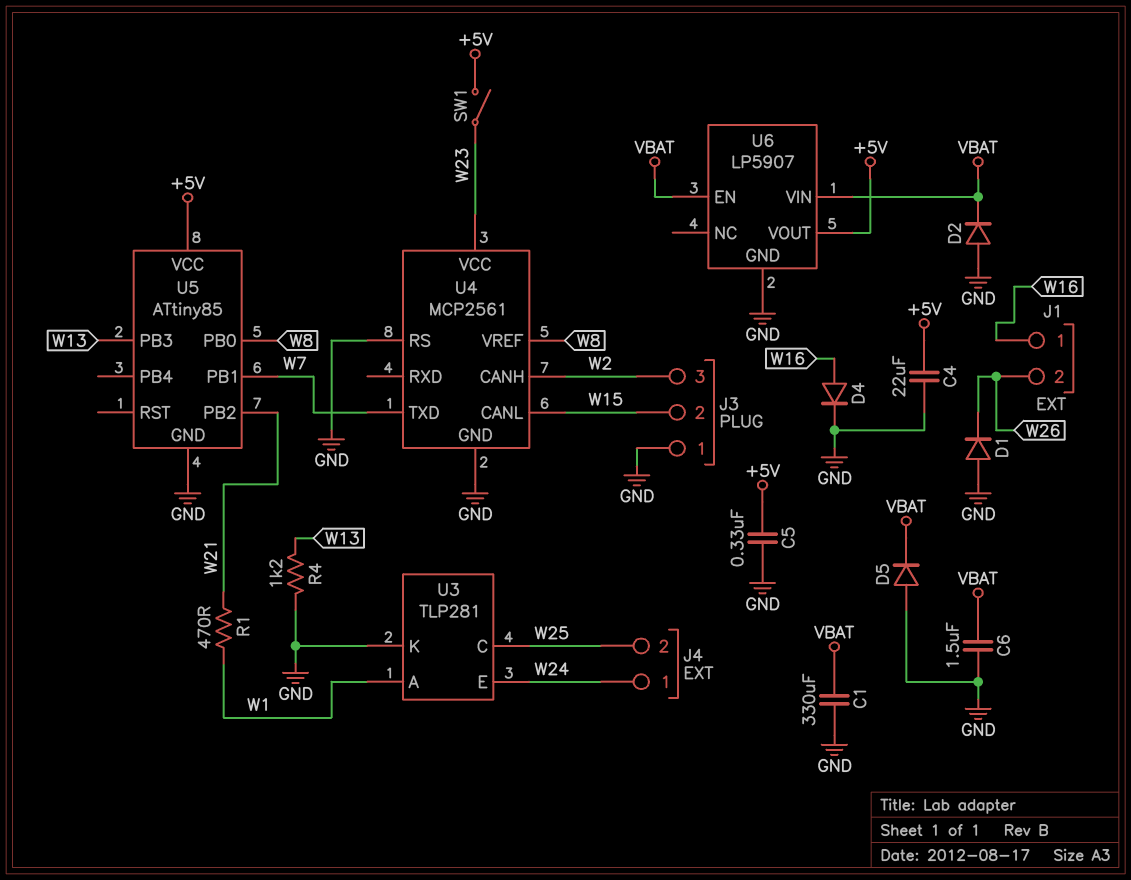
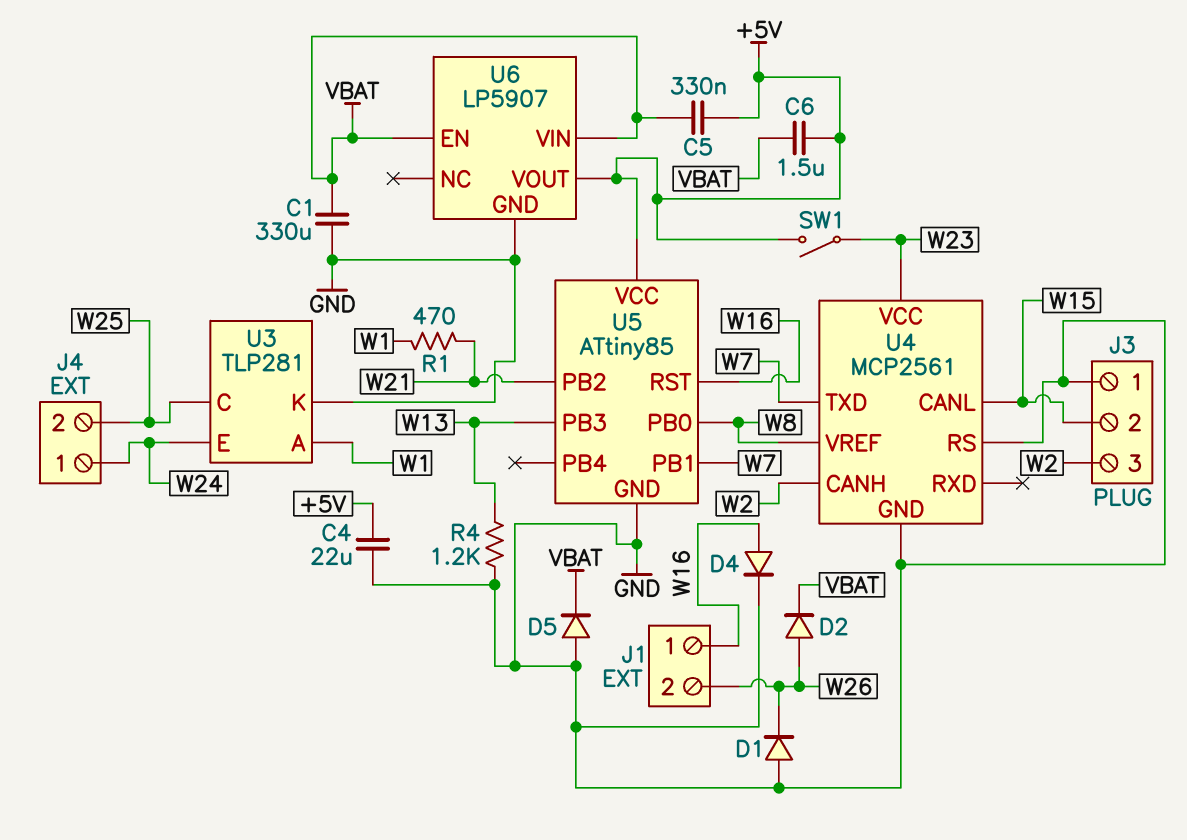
C5: 330nF (+5V, GND) -> 330nF (+5V, VBAT)
C6: 1.5uF (GND, VBAT) -> 1.5uF (+5V, VBAT)
D2: diode (A GND, K VBAT) -> diode (A W26, K VBAT)
U5 pin RST: none -> W16

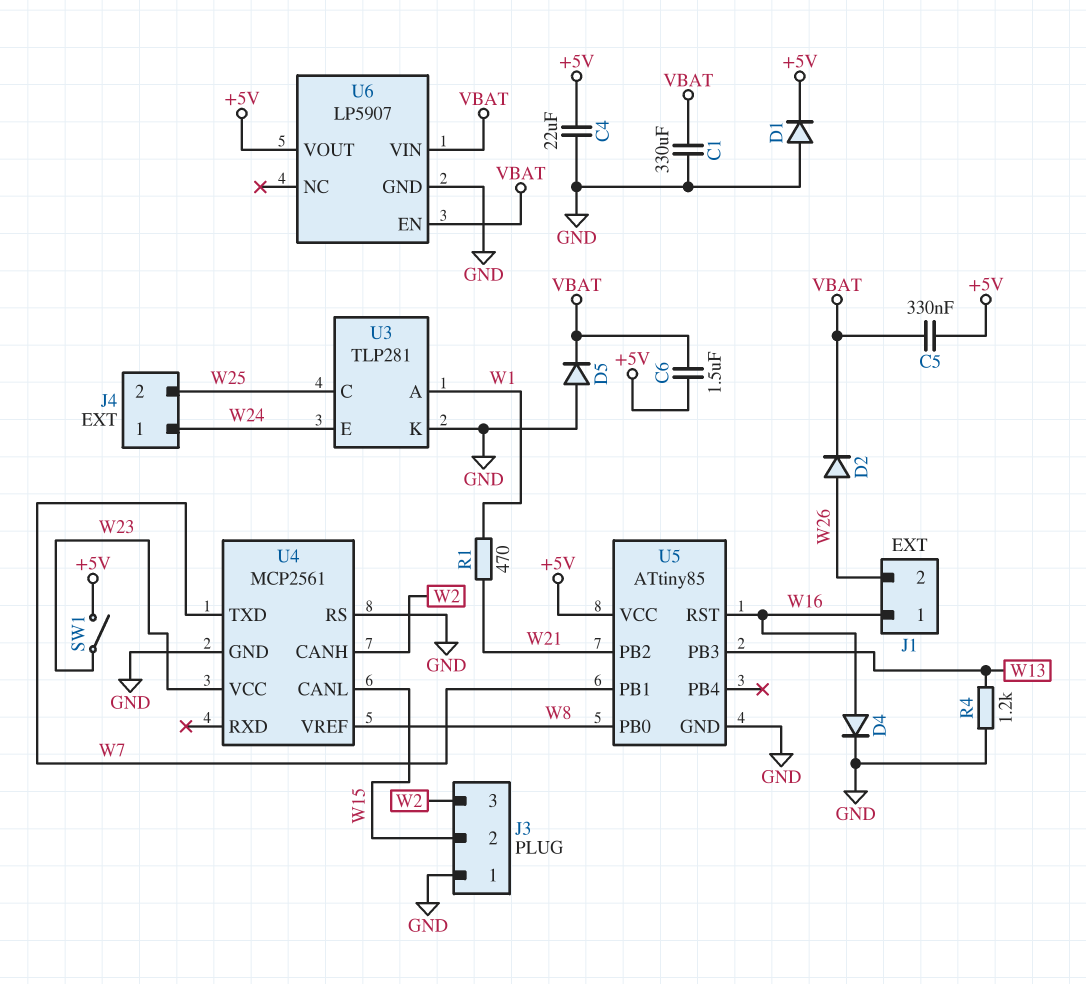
D1: diode (A GND, K W26) -> diode (A GND, K +5V)

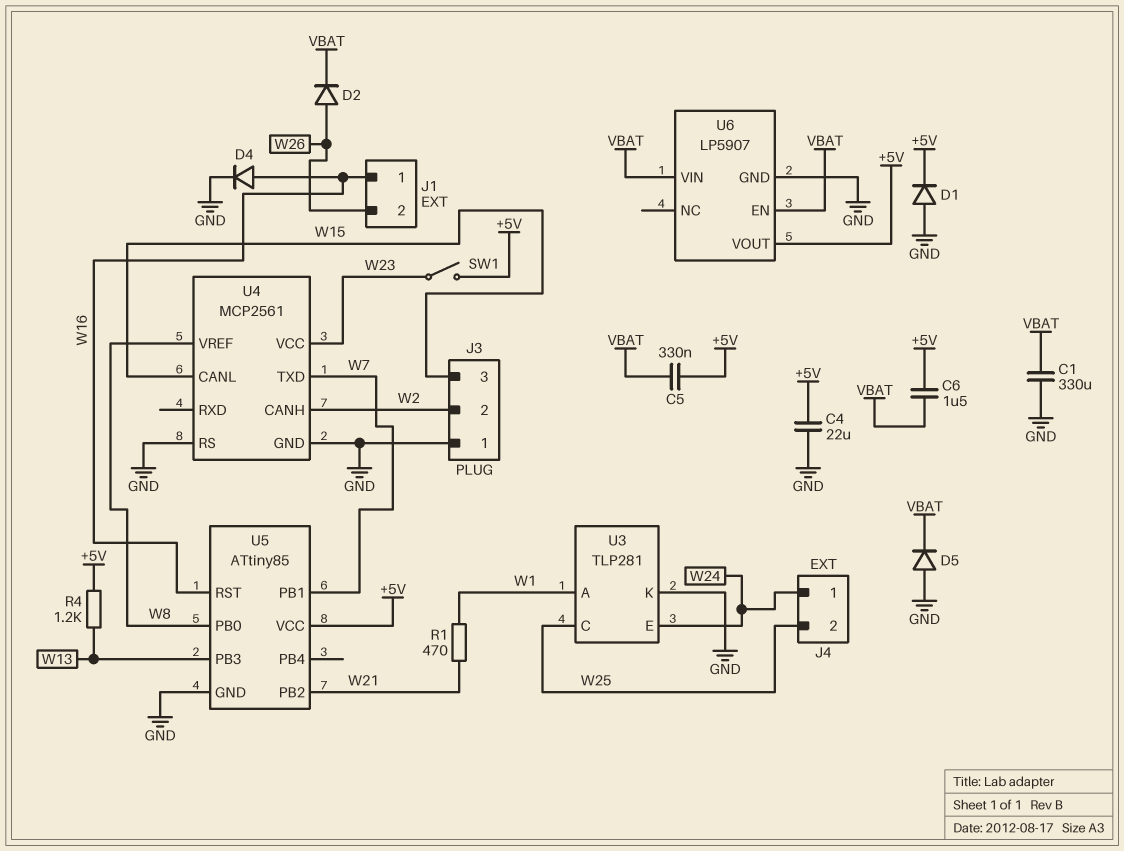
J3 pin 2: W15 -> W2
J3 pin 3: W2 -> W15
R4: 1.2k (GND, W13) -> 1.2k (+5V, W13)

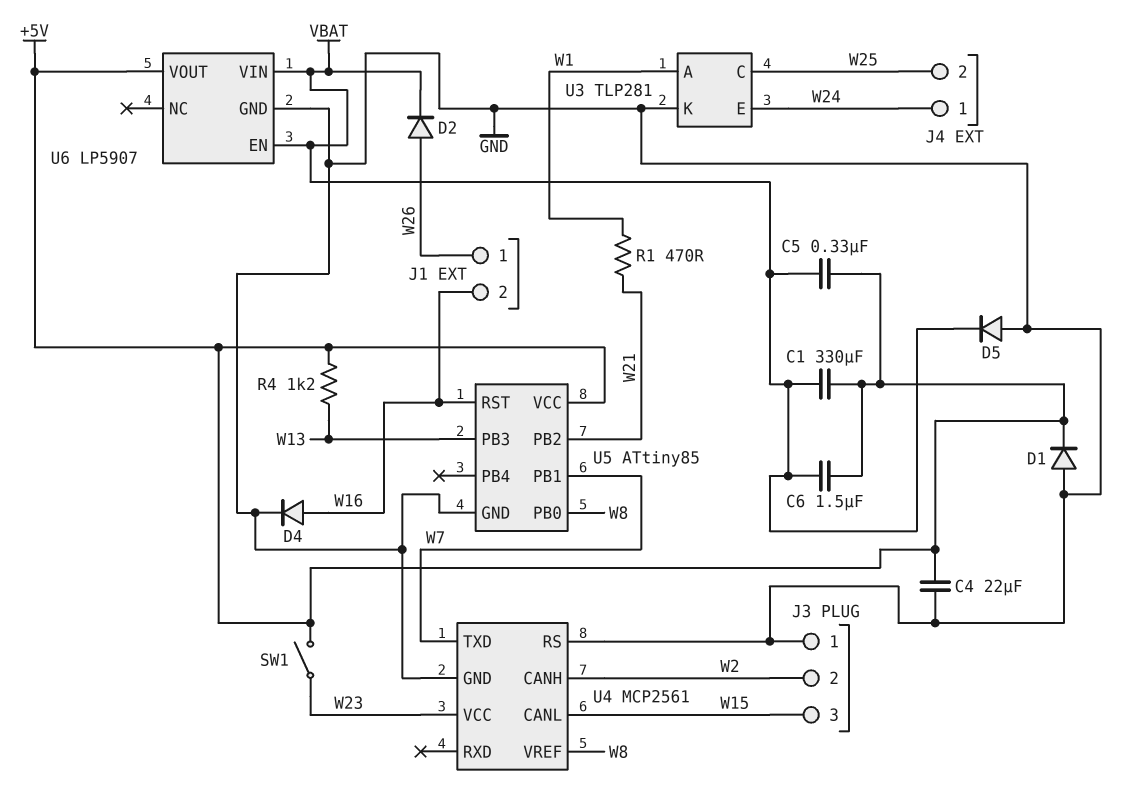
C1: 330uF (GND, VBAT) -> 330uF (+5V, VBAT)
J1 pin 1: W16 -> W26
J1 pin 2: W26 -> W16

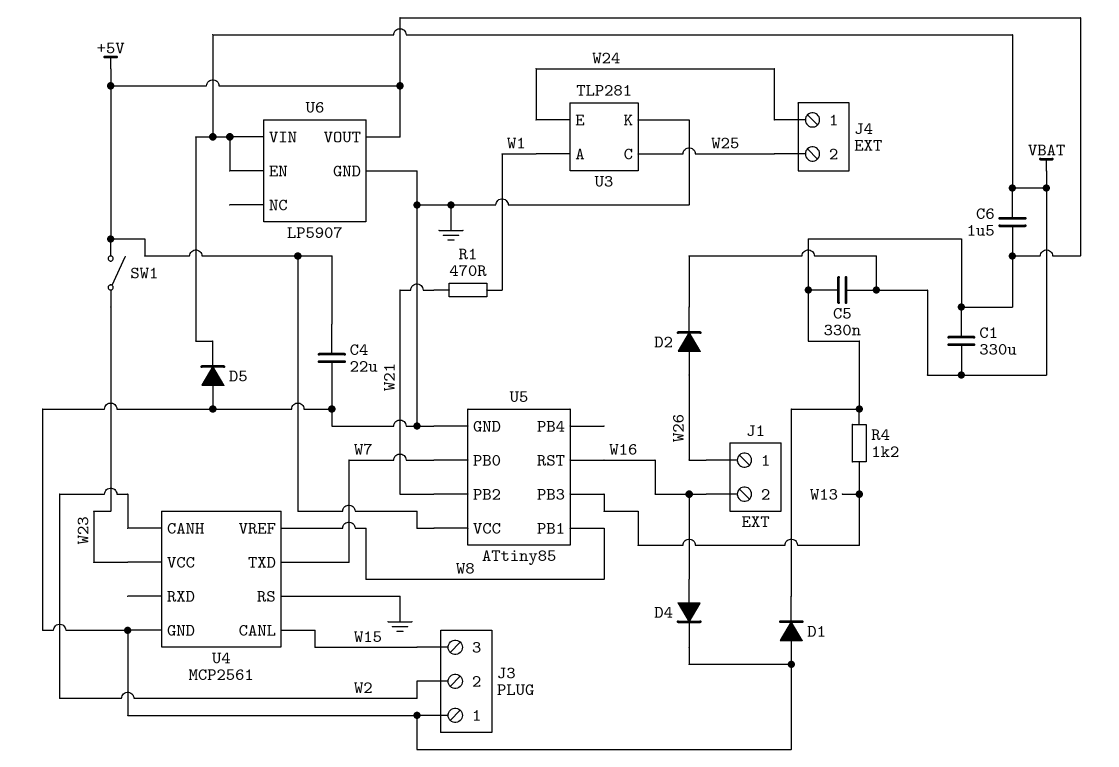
U5 pin PB0: W8 -> W7
U5 pin PB1: W7 -> W8

